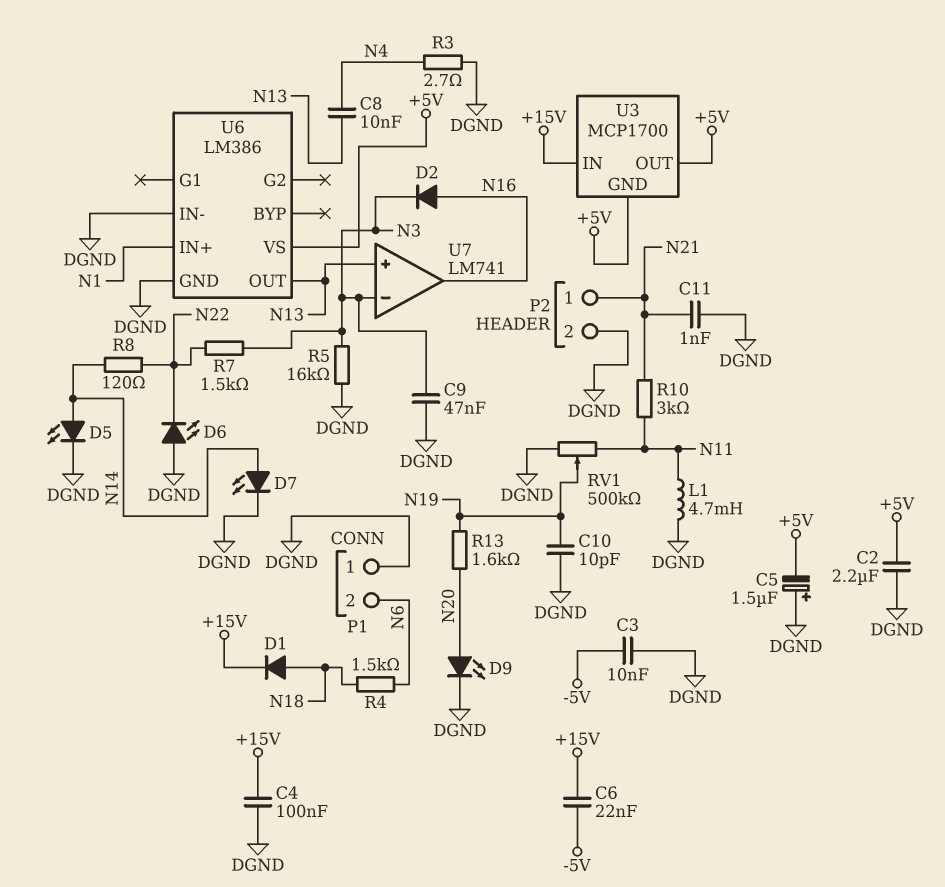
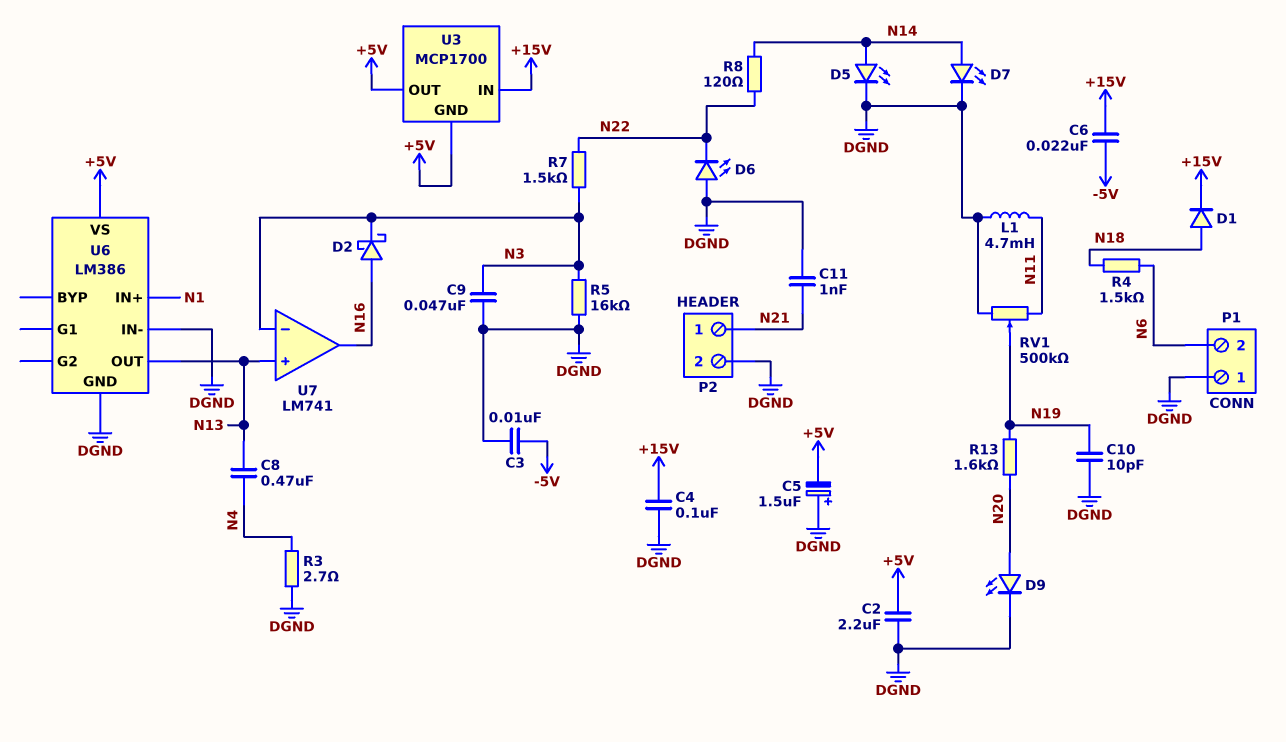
C8: 10nF (N4, N13) -> 470nF (N4, N13)
D2: diode (A N16, K N3) -> schottky (A N16, K N3)
R10: 3k (N11, N21) -> none

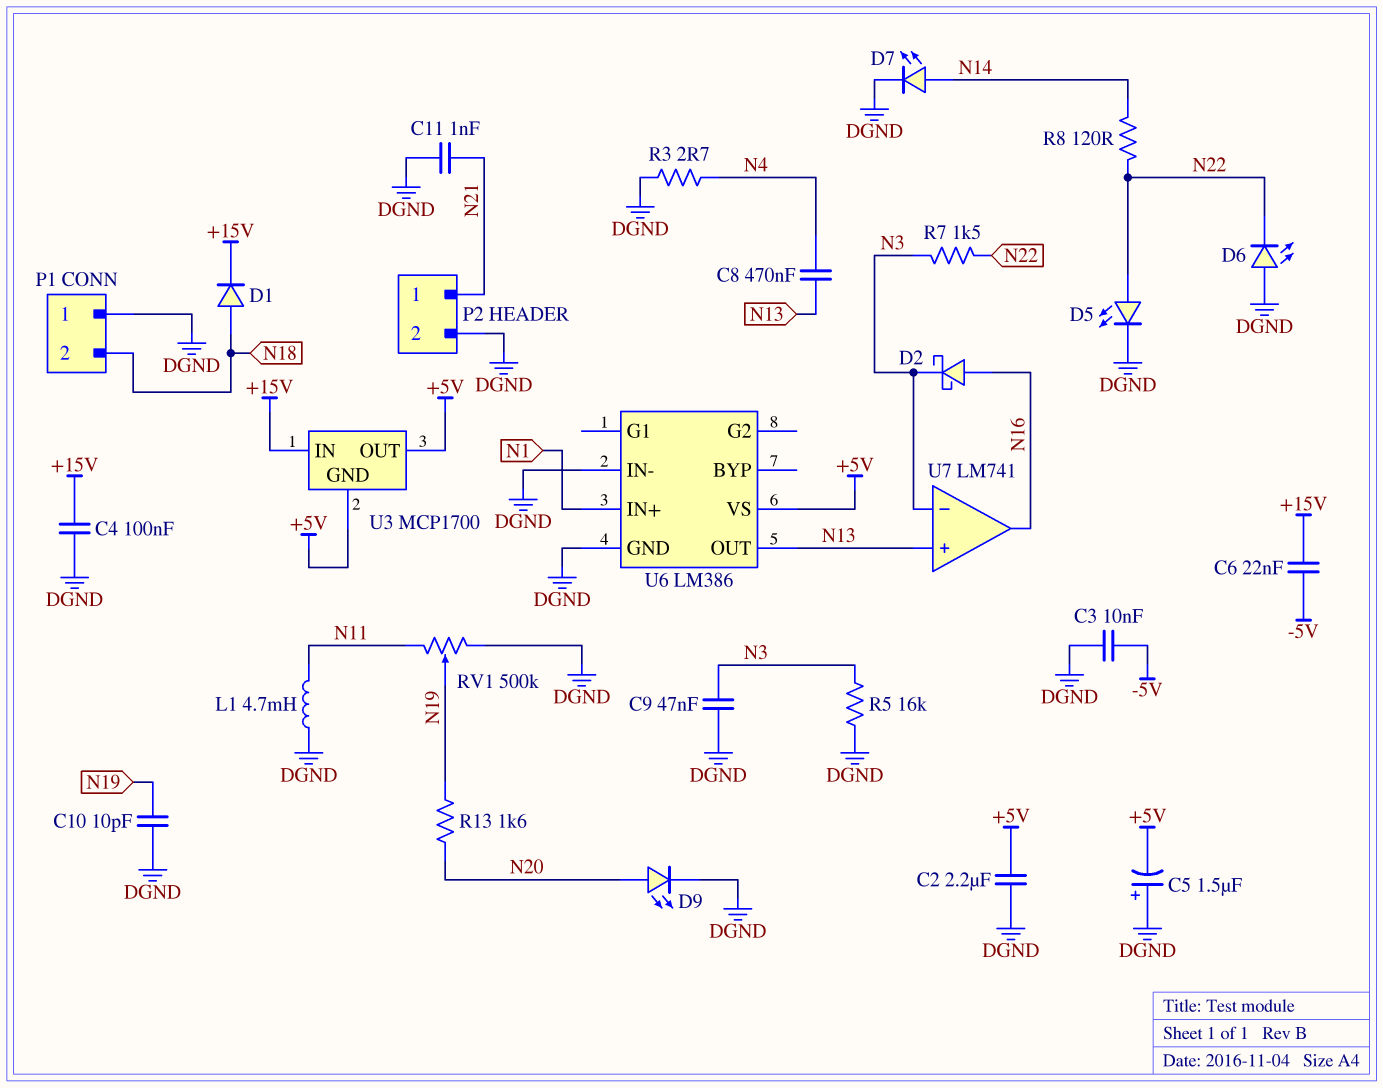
D5: LED (A N14, K DGND) -> LED (A N22, K DGND)
P1 pin 2: N6 -> N18
R4: 1.5k (N6, N18) -> none

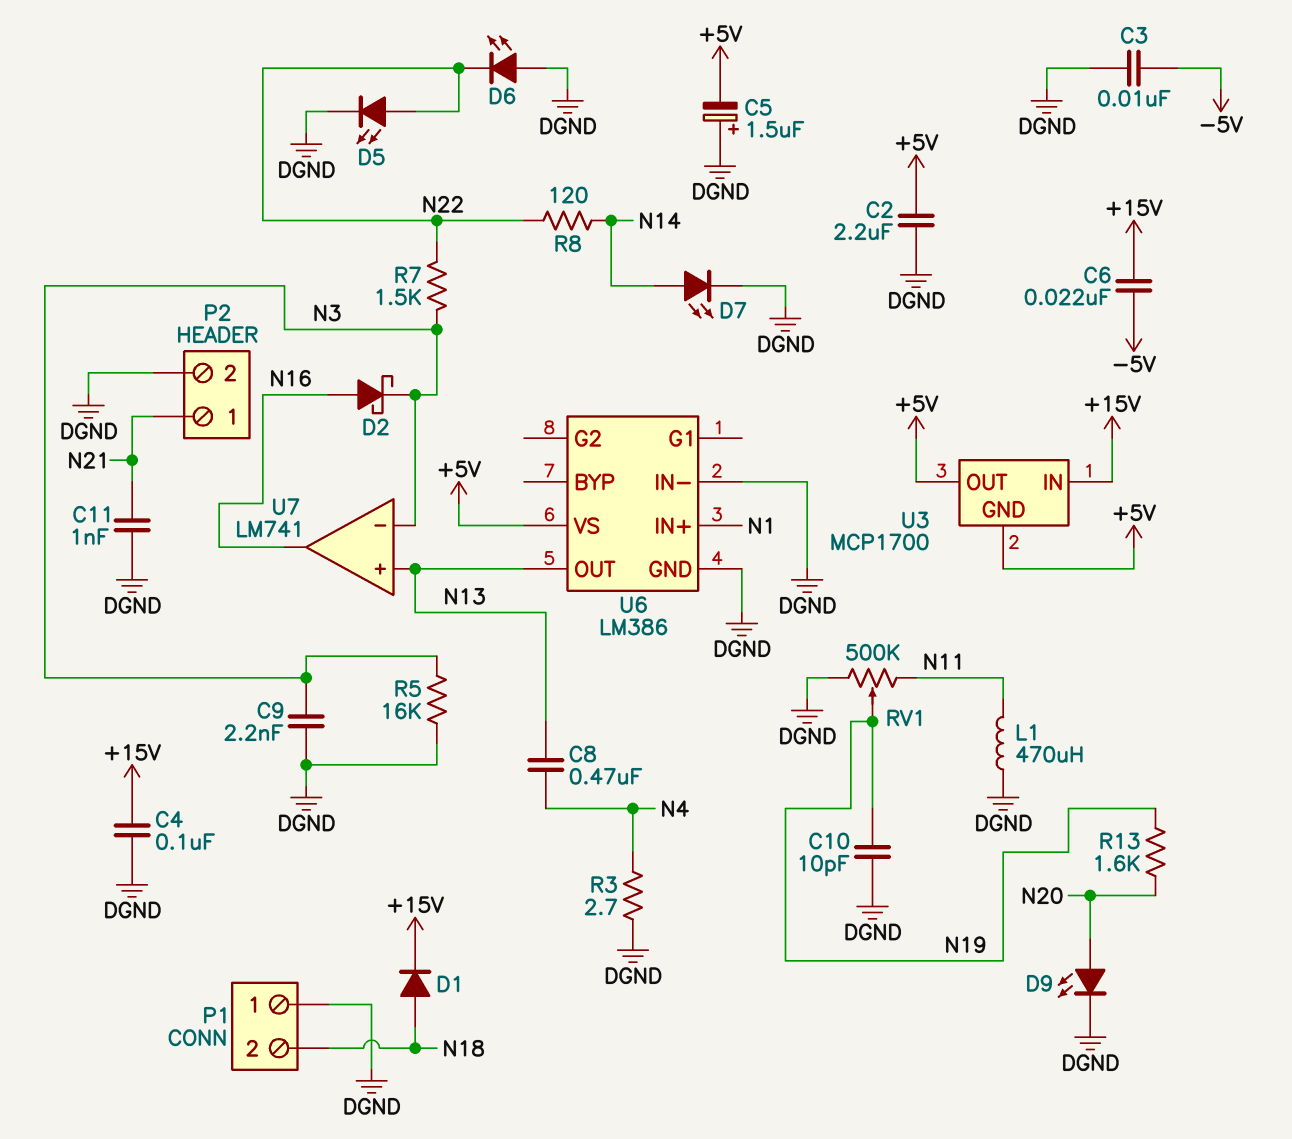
C9: 47nF (DGND, N3) -> 2.2nF (DGND, N3)
L1: 4.7mH (DGND, N11) -> 470uH (DGND, N11)

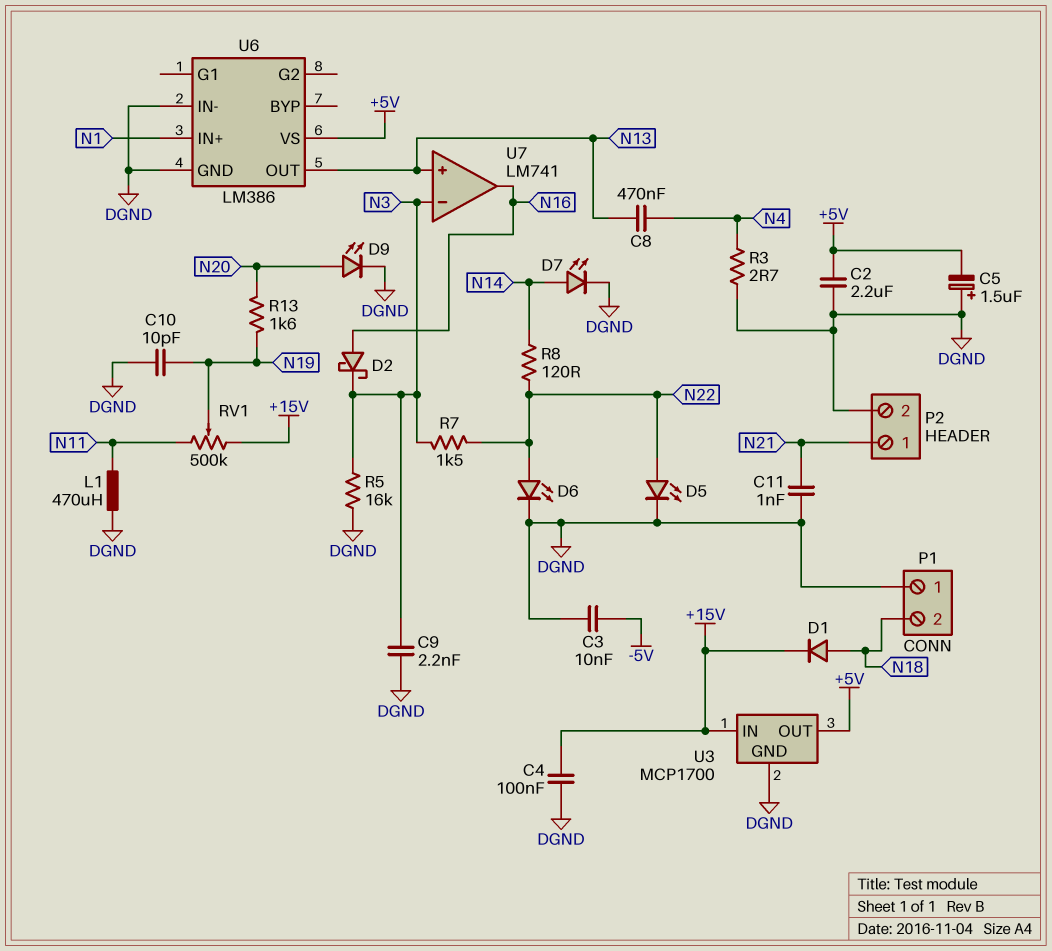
C6: 22nF (+15V, -5V) -> none
D6: LED (A DGND, K N22) -> LED (A N22, K DGND)
RV1: 500k (DGND, N11, wiper N19) -> 500k (+15V, N11, wiper N19)
U3 pin GND: +5V -> DGND

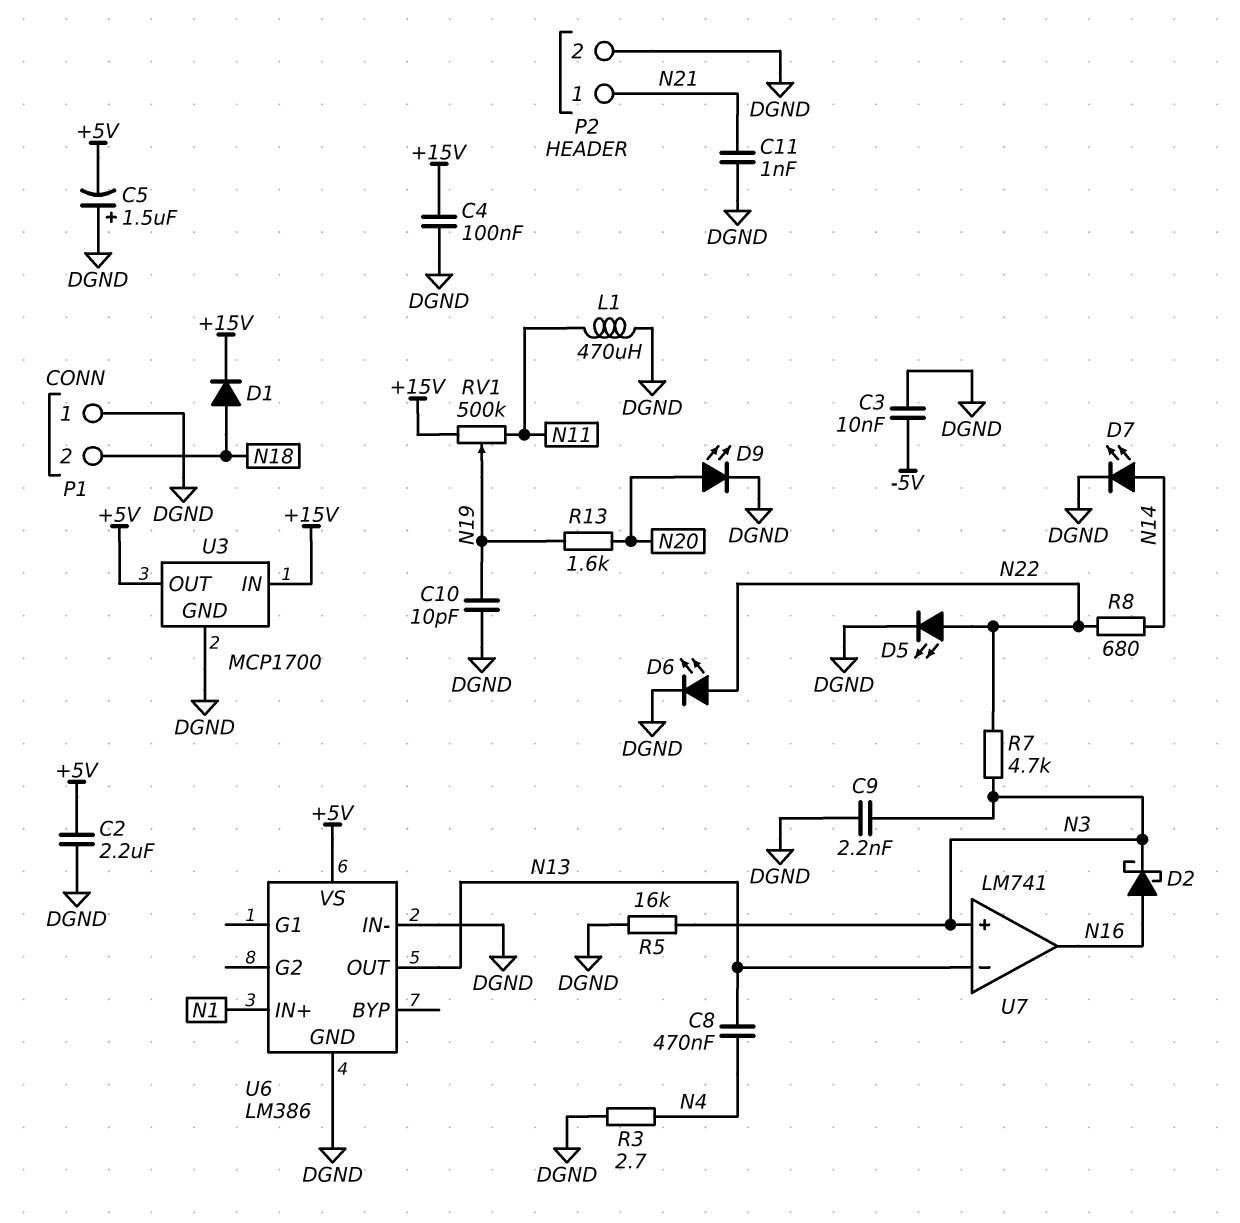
R7: 1.5k (N3, N22) -> 4.7k (N3, N22)
R8: 120 (N14, N22) -> 680 (N14, N22)
U7 pin in+: N13 -> N3
U7 pin in-: N3 -> N13

